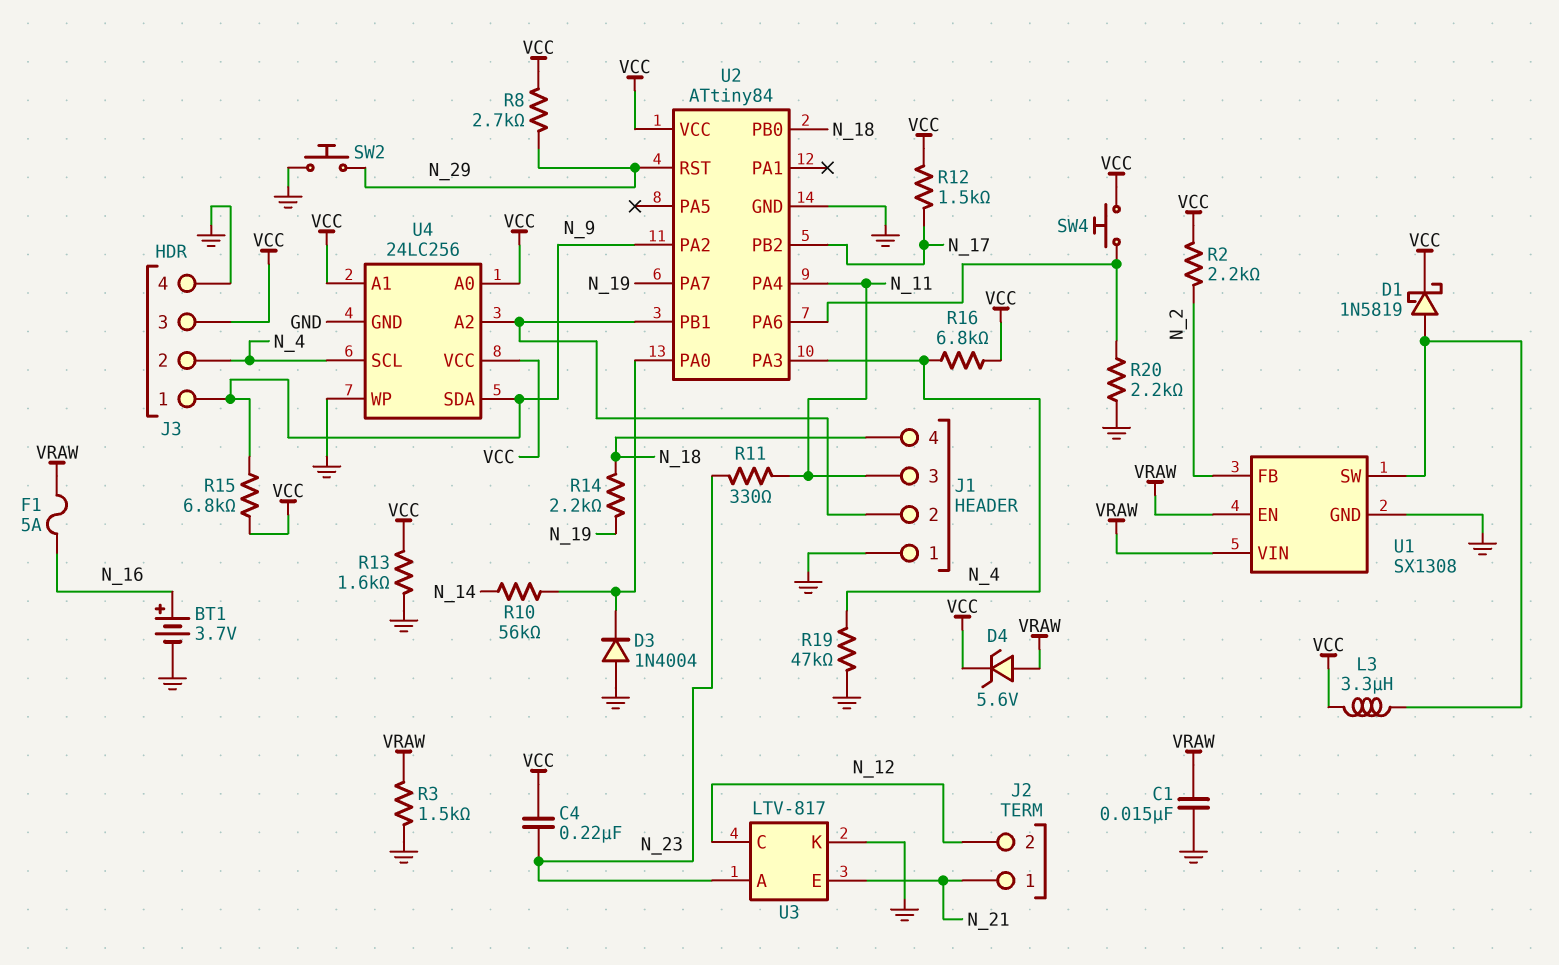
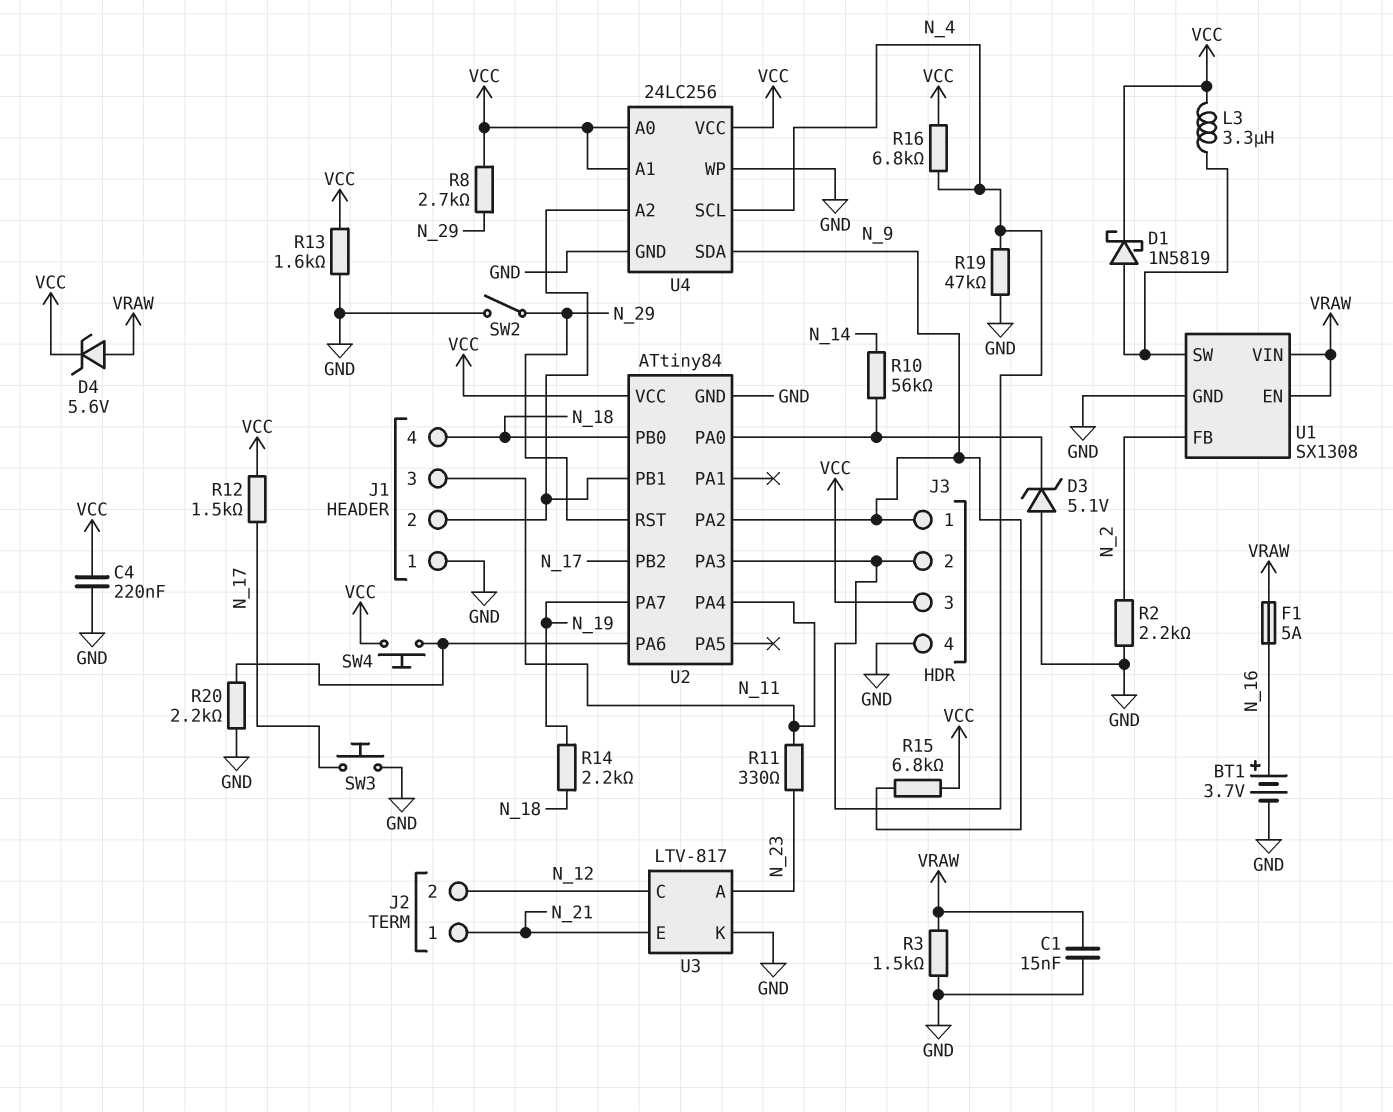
C4: 220nF (N_23, VCC) -> 220nF (GND, VCC)
D3: diode 1N4004 (A GND, K U2/PA0) -> zener 5.1V (A GND, K U2/PA0)
R2: 2.2k (N_2, VCC) -> 2.2k (GND, N_2)
SW2: button (GND, N_29) -> switch (GND, N_29)
SW3: none -> button (GND, N_17)

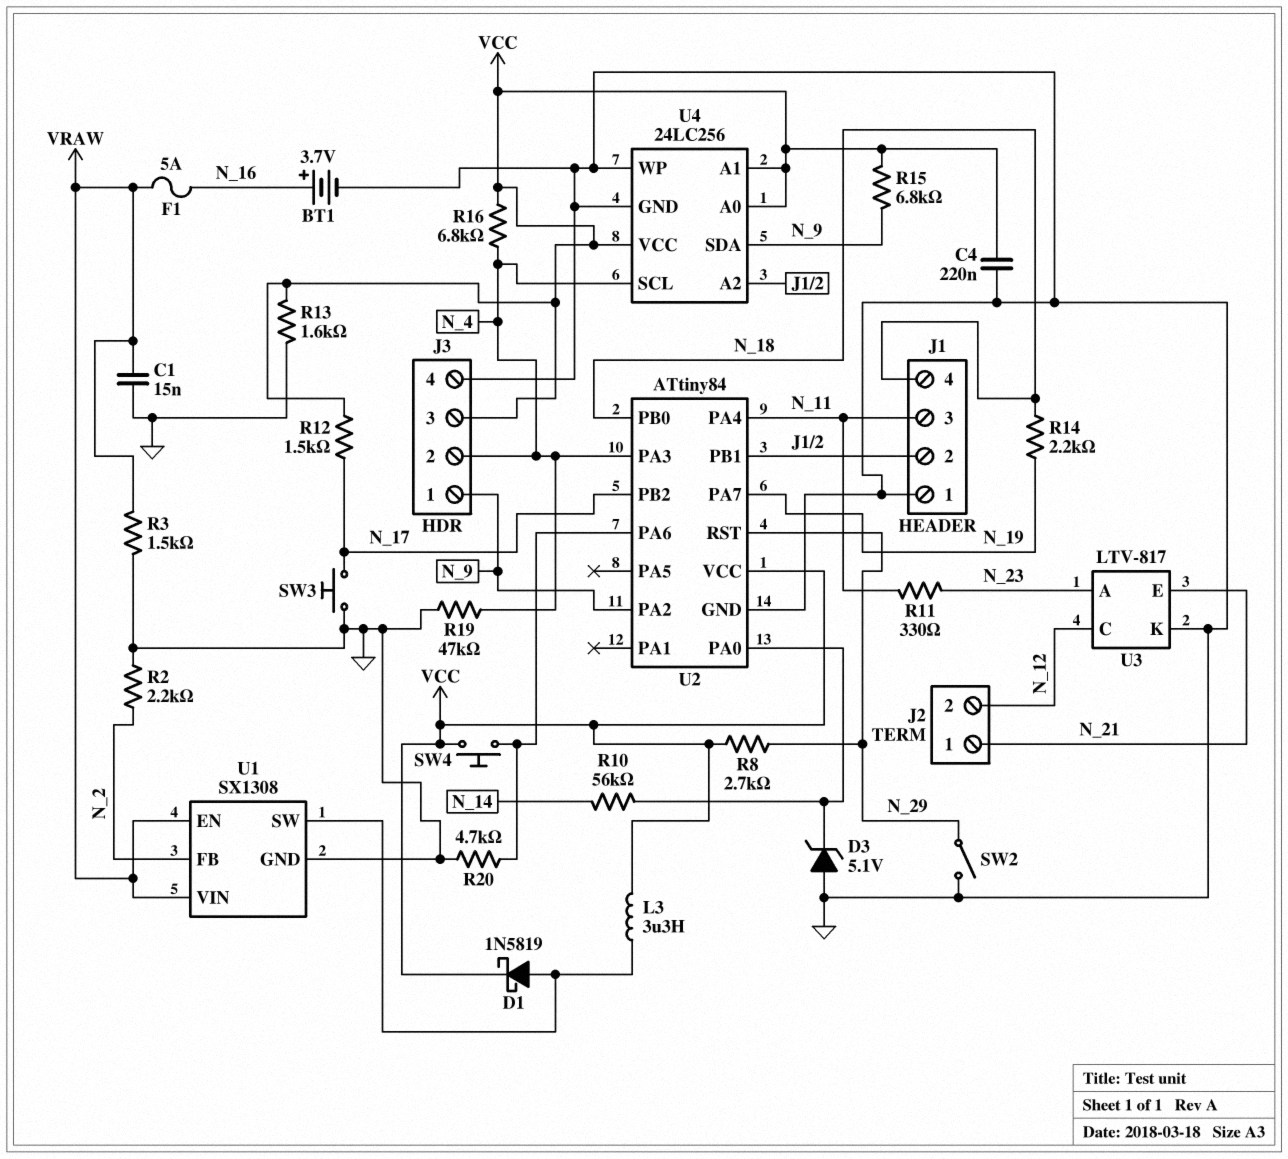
D4: zener 5.6V (A VRAW, K VCC) -> none
R20: 2.2k (GND, U2/PA6) -> 4.7k (GND, U2/PA6)

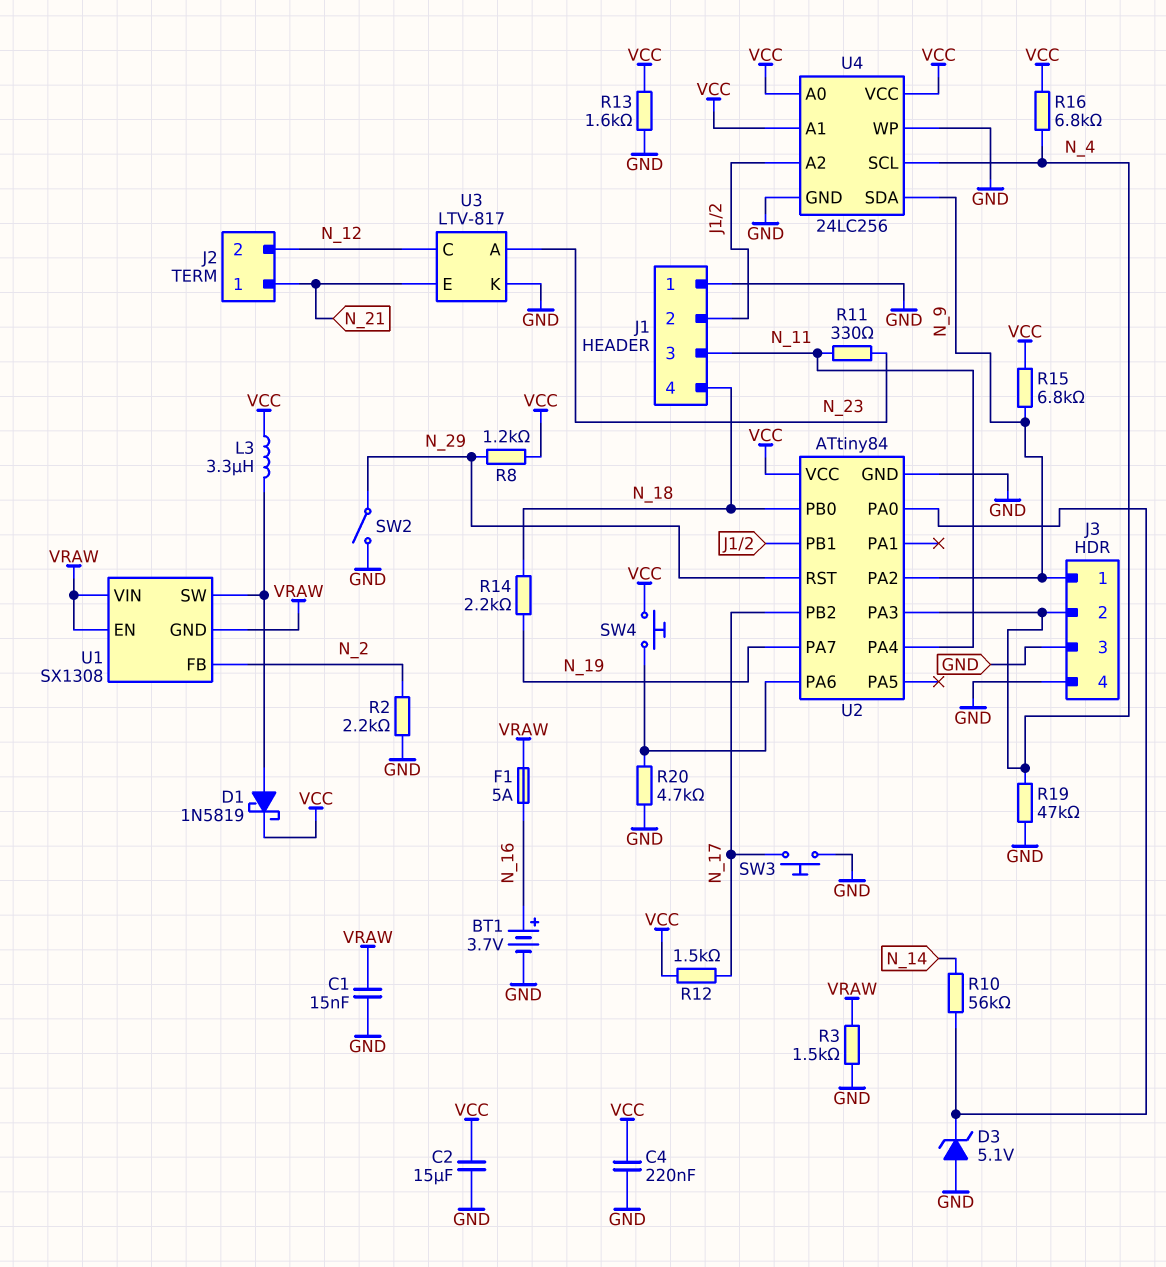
C2: none -> 15uF (GND, VCC)
J3 pin 3: VCC -> GND
R8: 2.7k (N_29, VCC) -> 1.2k (N_29, VCC)
U1 pin GND: GND -> VRAW

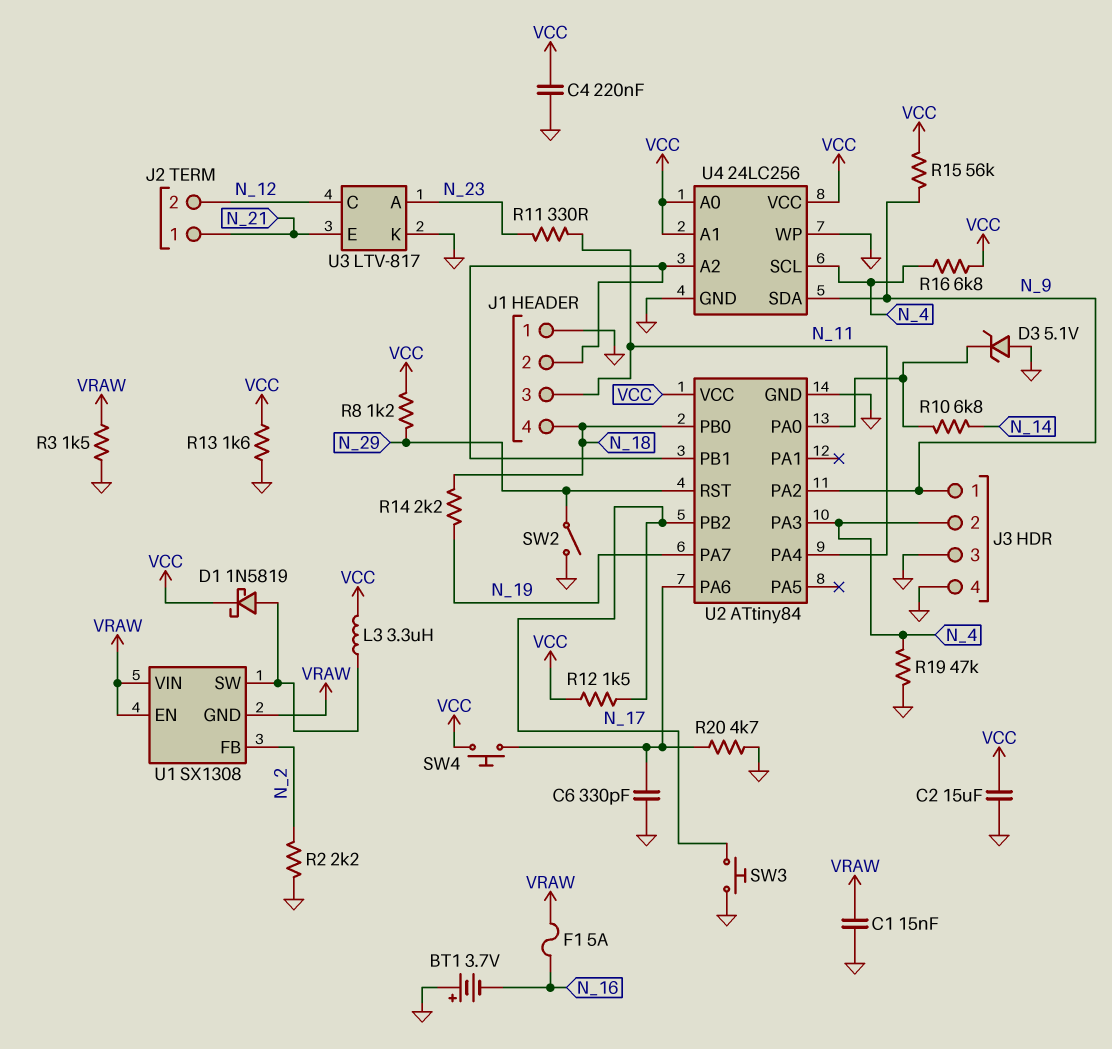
BT1: 3.7V (plus N_16, minus GND) -> 3.7V (plus GND, minus N_16)
C6: none -> 330pF (GND, U2/PA6)
R10: 56k (N_14, U2/PA0) -> 6.8k (N_14, U2/PA0)
R15: 6.8k (N_9, VCC) -> 56k (N_9, VCC)

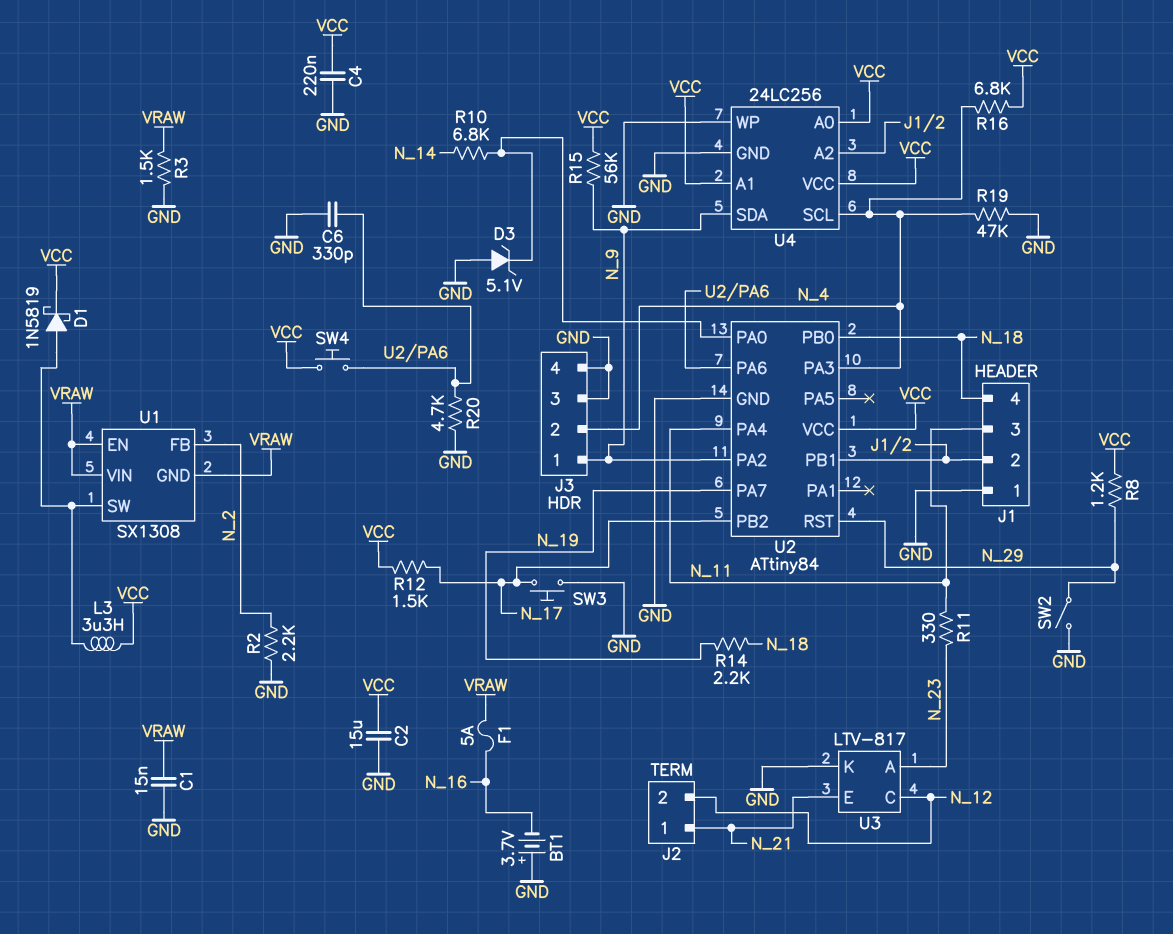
R13: 1.6k (GND, VCC) -> none

